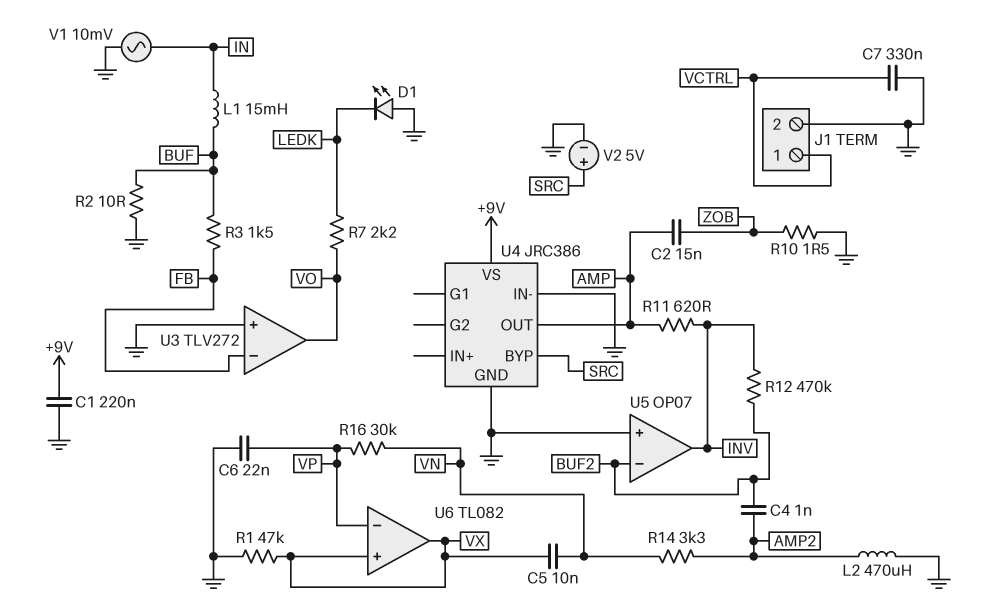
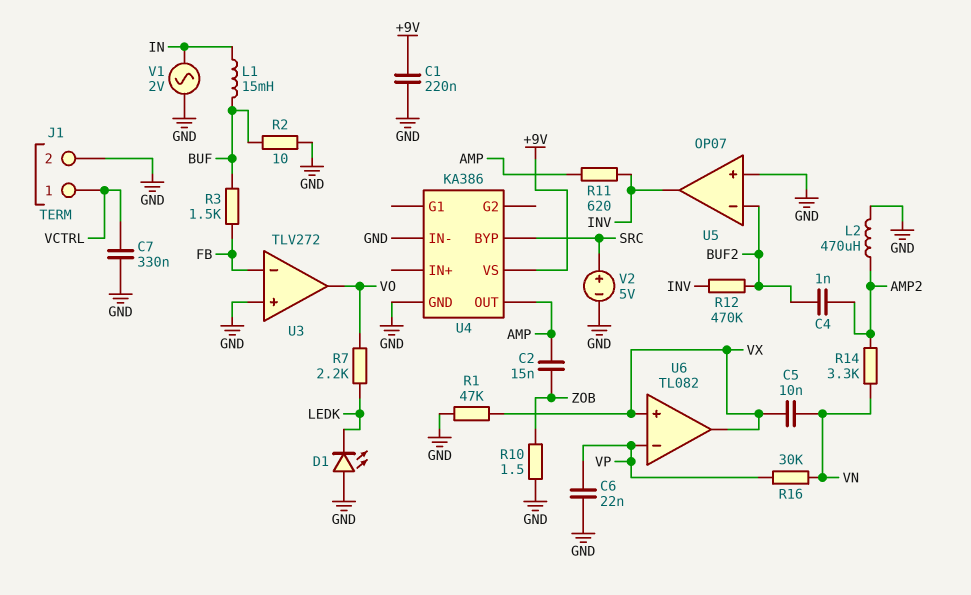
U4: JRC386 -> KA386
V1: AC 10mV (GND, IN) -> AC 2V (GND, IN)

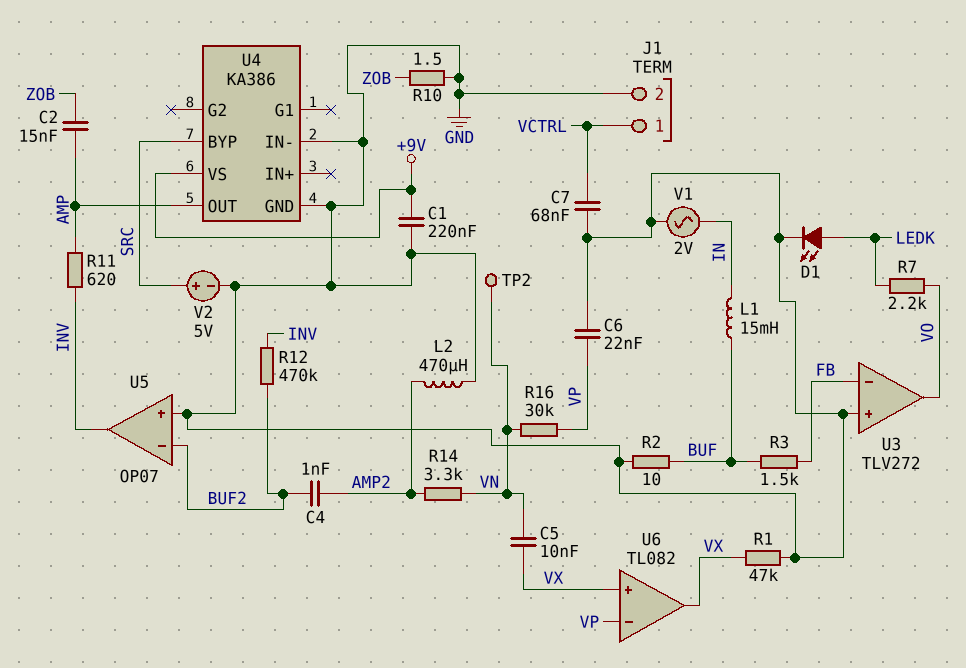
C7: 330nF (GND, VCTRL) -> 68nF (GND, VCTRL)
D1: LED (A GND, K LEDK) -> LED (A LEDK, K GND)
TP2: none -> test point (VN)

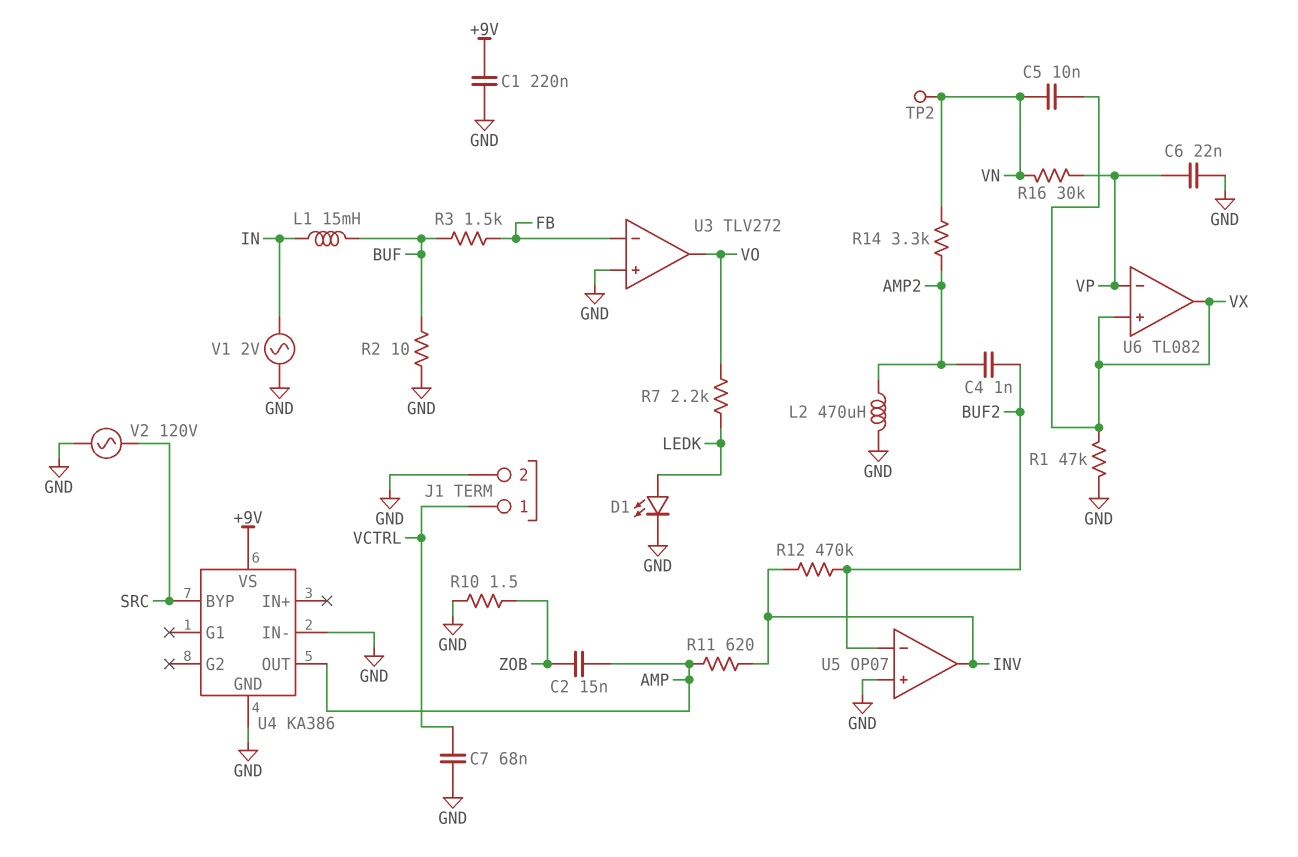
V2: 5V (plus SRC, minus GND) -> AC 120V (GND, SRC)

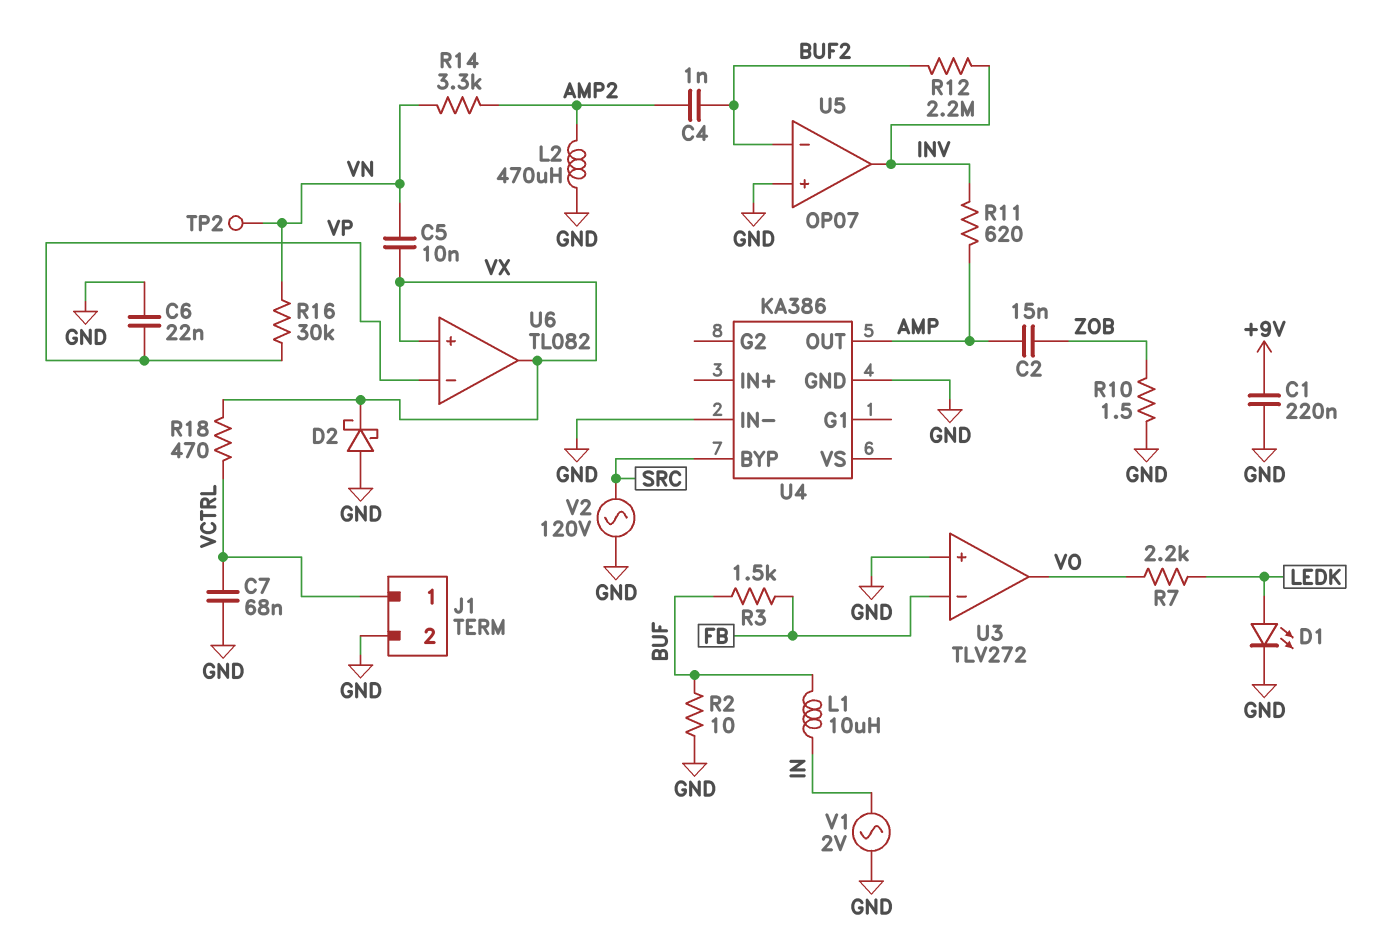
D2: none -> schottky (A GND, K VX)
L1: 15mH (BUF, IN) -> 10uH (BUF, IN)
R1: 47k (GND, VX) -> none
R12: 470k (BUF2, INV) -> 2.2M (BUF2, INV)
R18: none -> 470 (VCTRL, VX)
U4 pin VS: +9V -> none

